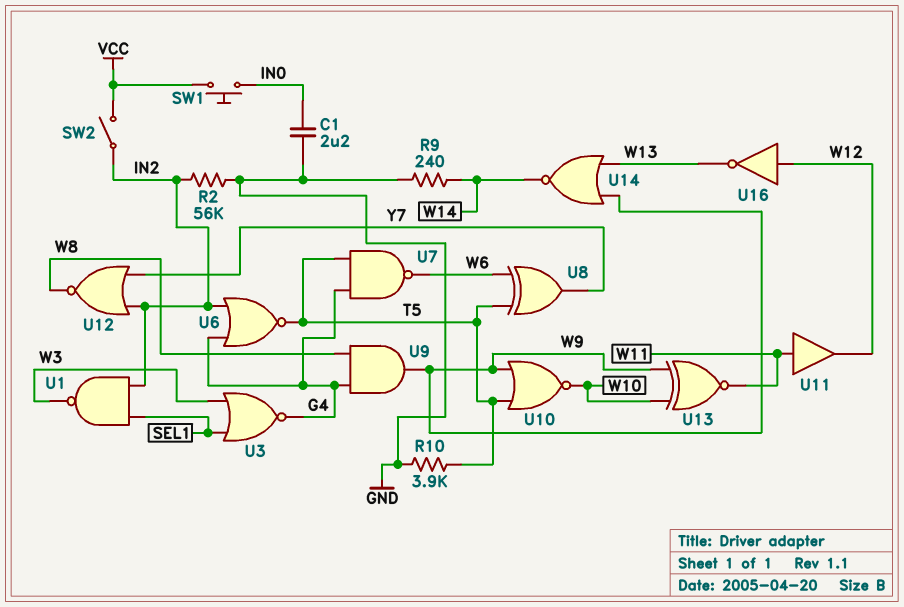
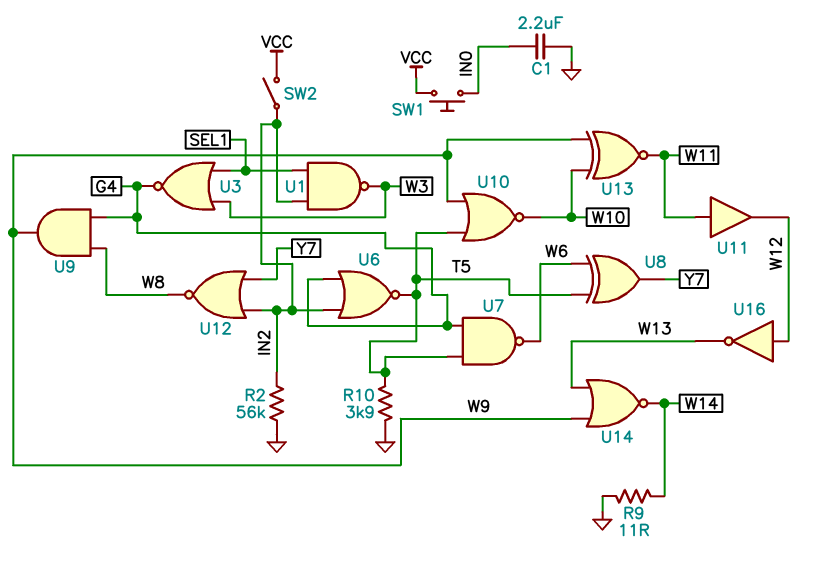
R9: 240 (GND, W14) -> 11 (GND, W14)

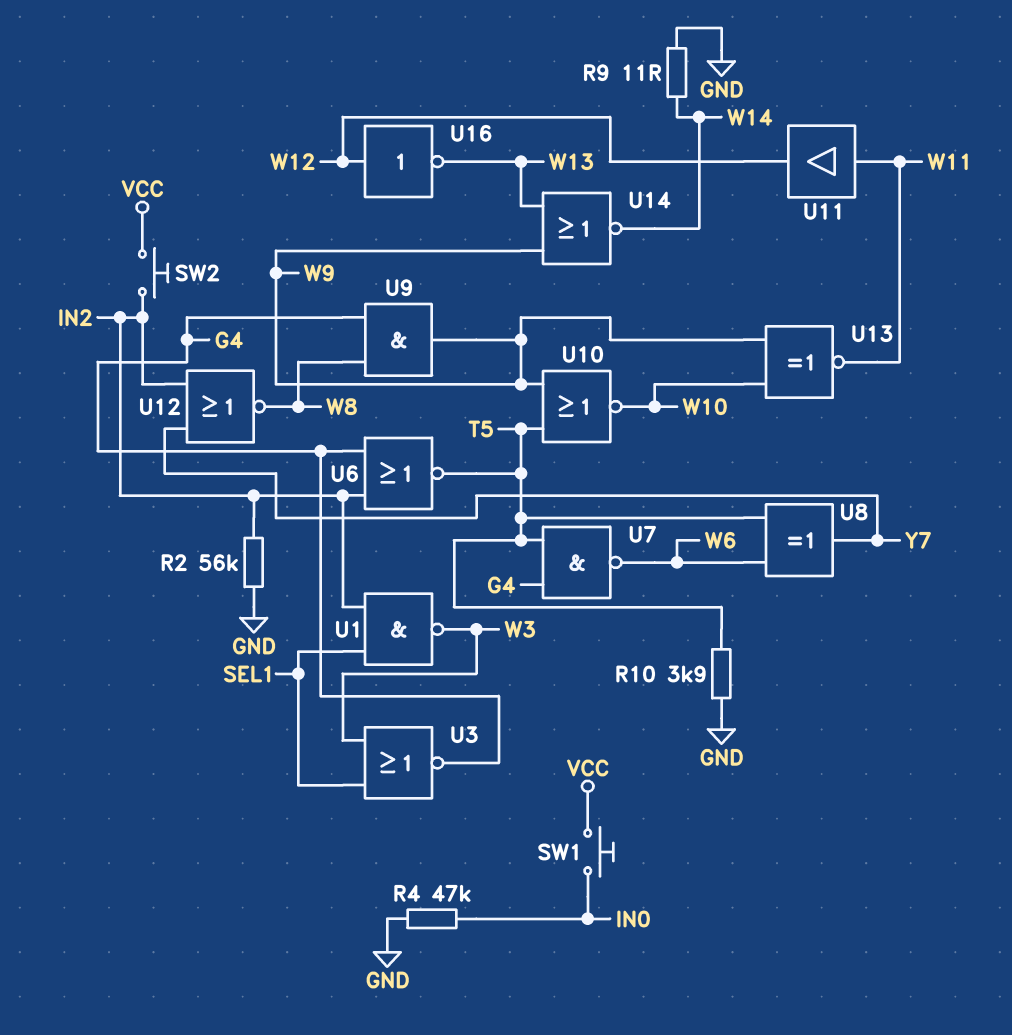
C1: 2.2uF (GND, IN0) -> none
R4: none -> 47k (GND, IN0)
SW2: switch (IN2, VCC) -> button (IN2, VCC)

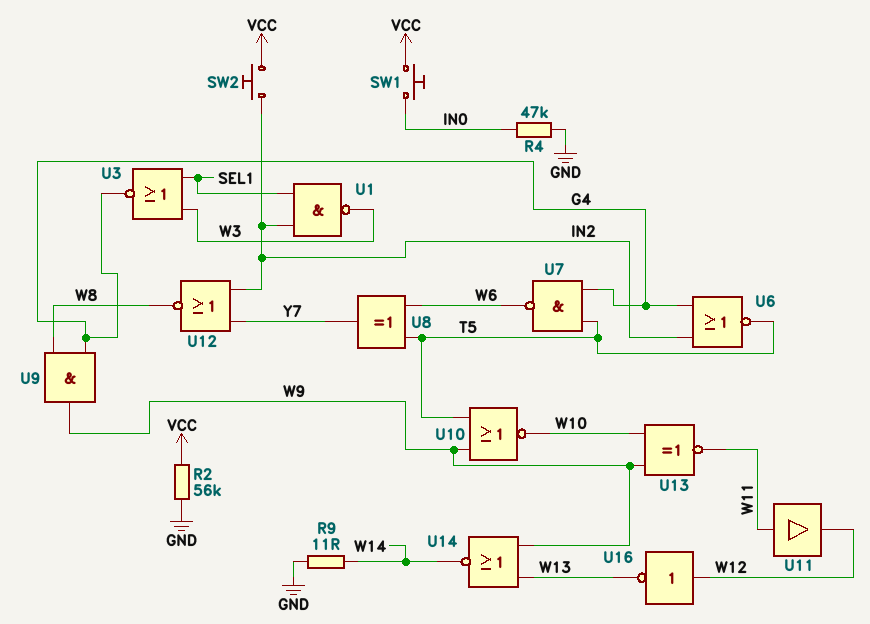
R2: 56k (GND, IN2) -> 56k (GND, VCC)
R10: 3.9k (GND, T5) -> none

